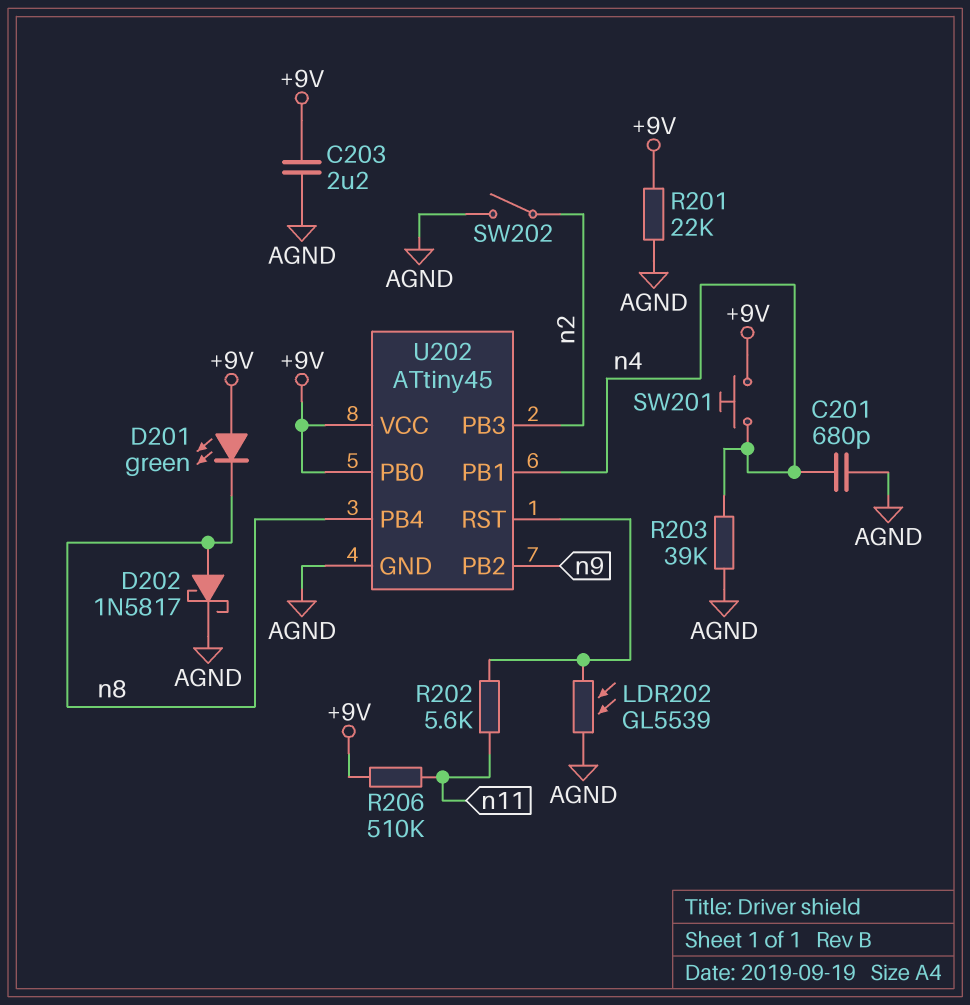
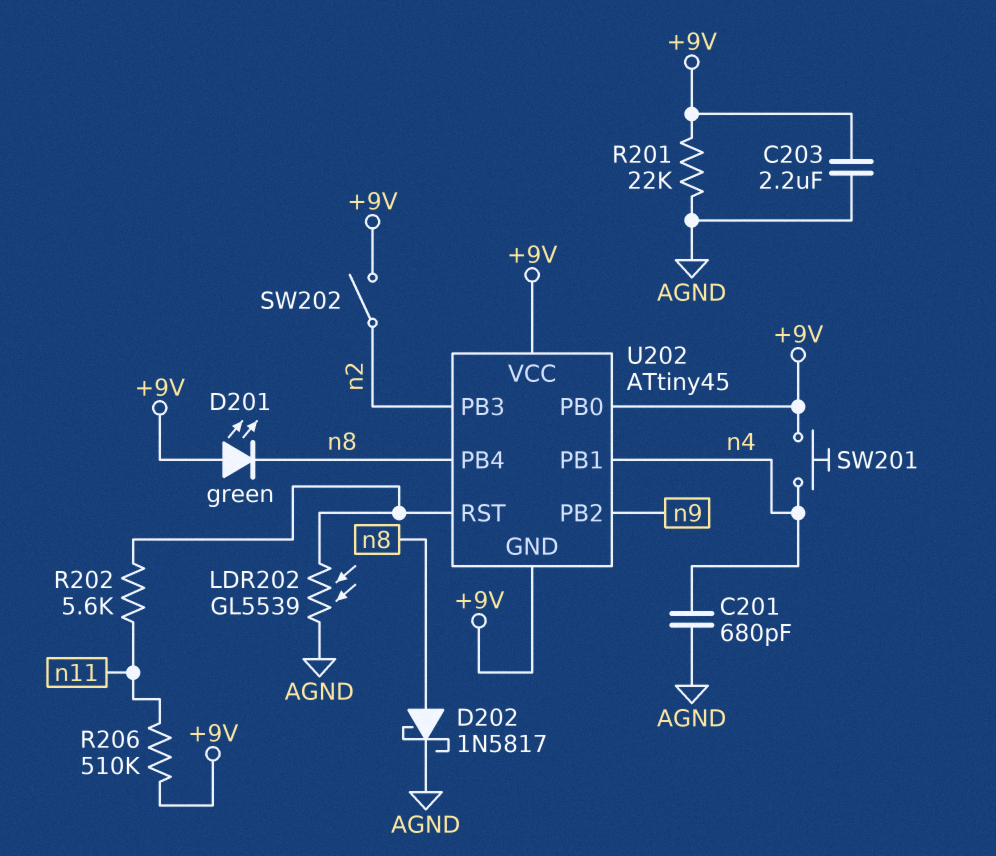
R203: 39k (AGND, n4) -> none
SW202: switch (AGND, n2) -> switch (+9V, n2)
U202 pin GND: AGND -> +9V

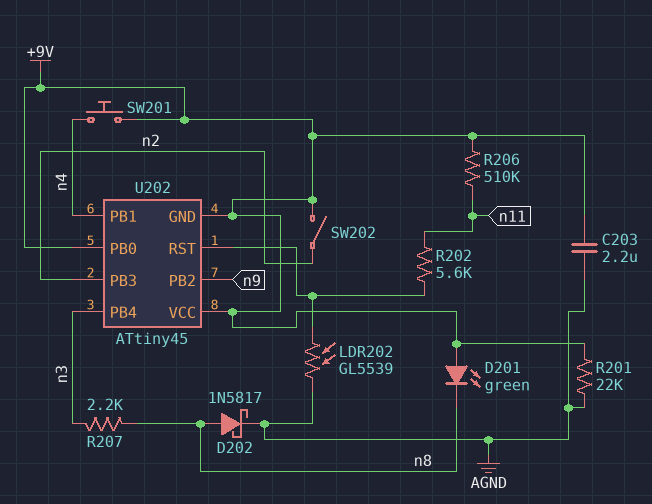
C201: 680pF (AGND, n4) -> none
R207: none -> 2.2k (n3, n8)
U202 pin PB4: n8 -> n3

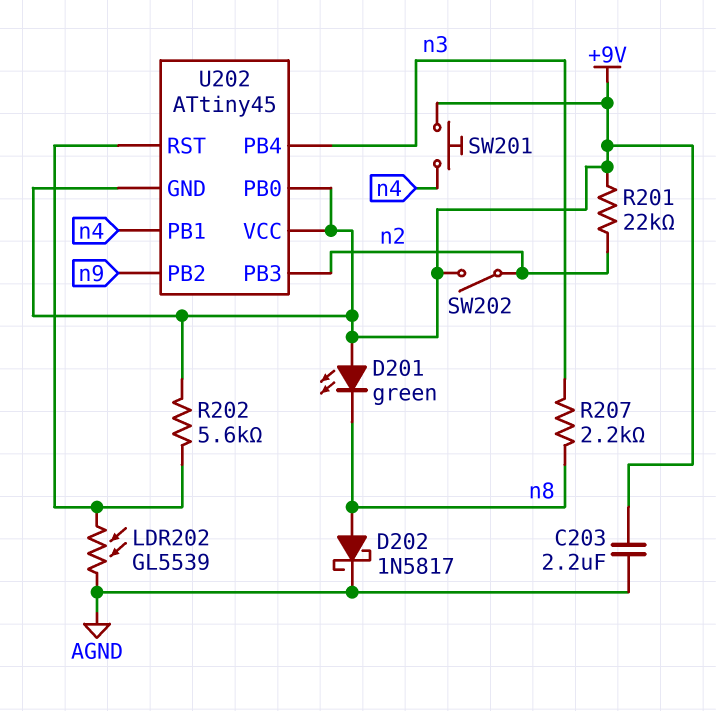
R201: 22k (+9V, AGND) -> 22k (+9V, n2)
R202: 5.6k (U202/RST, n11) -> 5.6k (+9V, U202/RST)
R206: 510k (+9V, n11) -> none

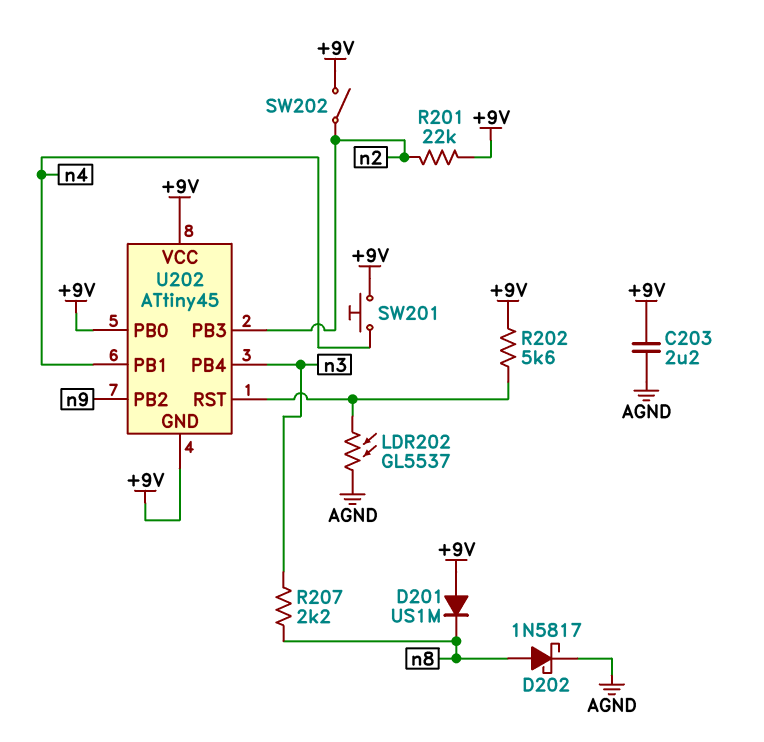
D201: LED green (A +9V, K n8) -> diode US1M (A +9V, K n8)
LDR202: GL5539 (AGND, U202/RST) -> GL5537 (AGND, U202/RST)

